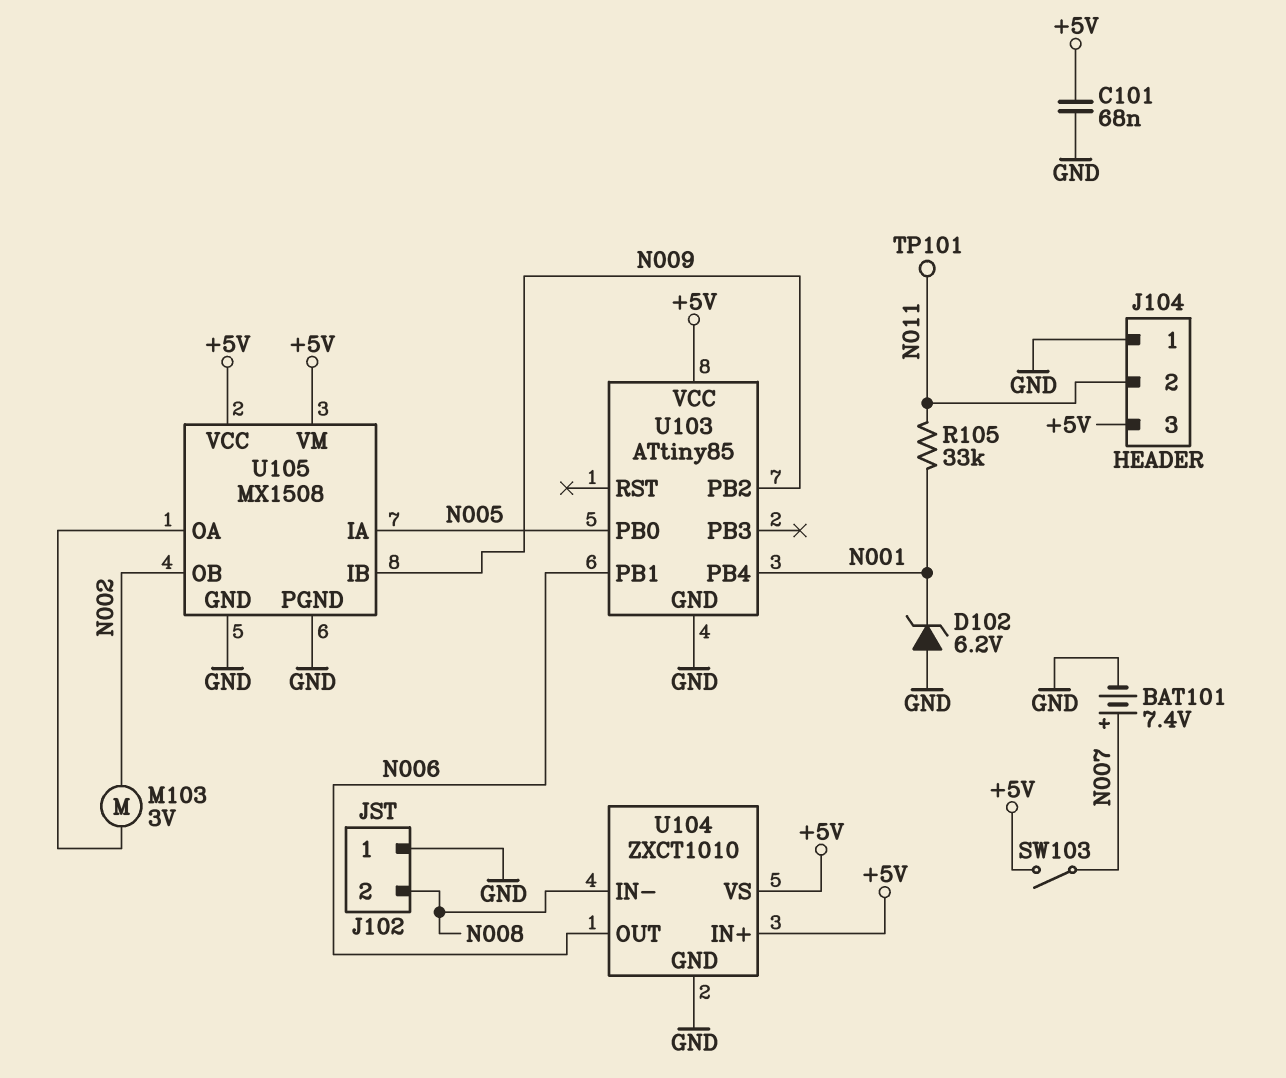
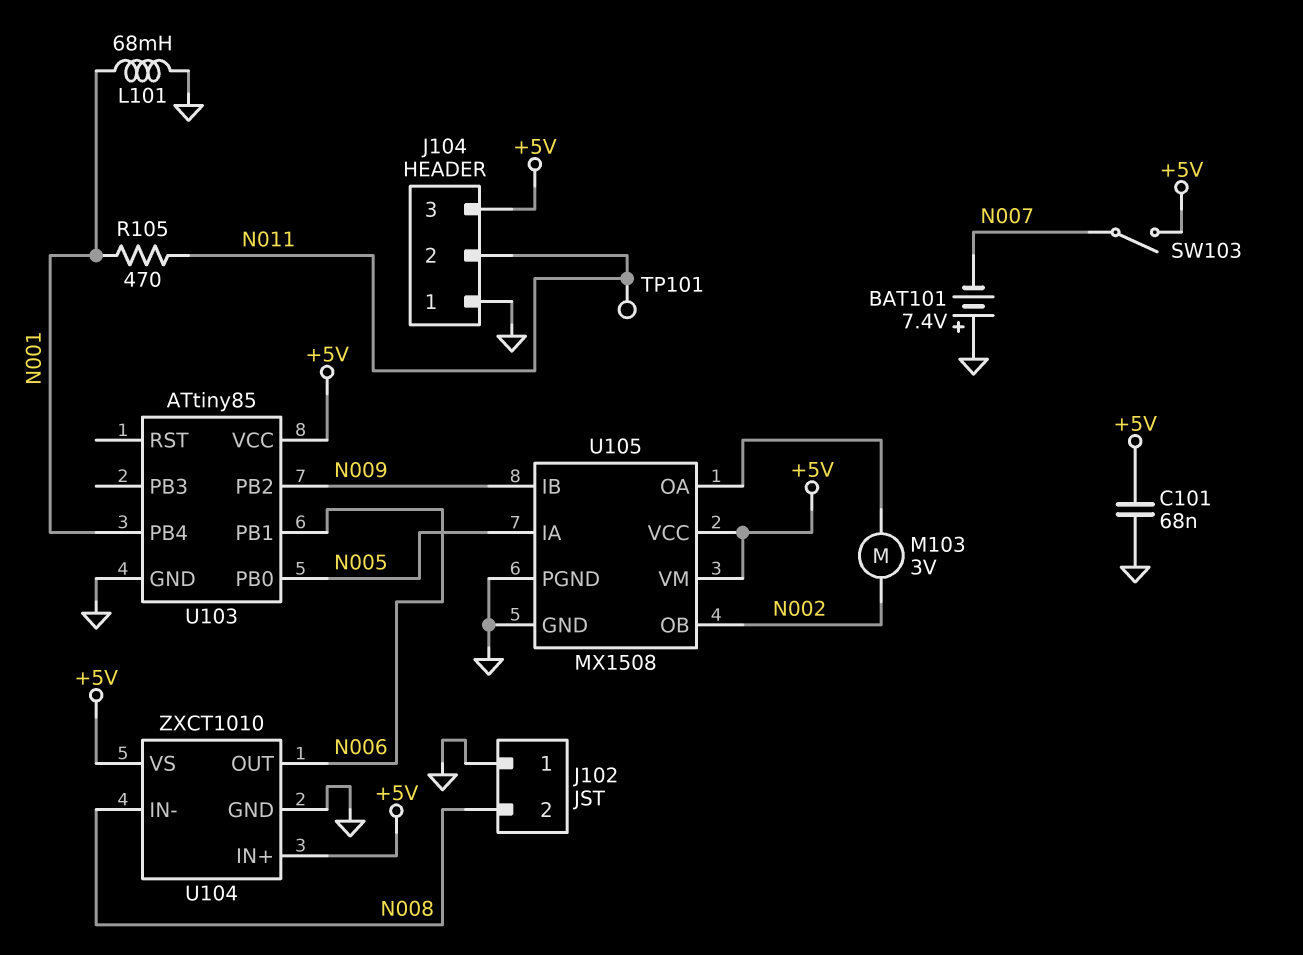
BAT101: 7.4V (plus N007, minus GND) -> 7.4V (plus GND, minus N007)
D102: zener 6.2V (A GND, K N001) -> none
L101: none -> 68mH (GND, N001)
R105: 33k (N001, N011) -> 470 (N001, N011)

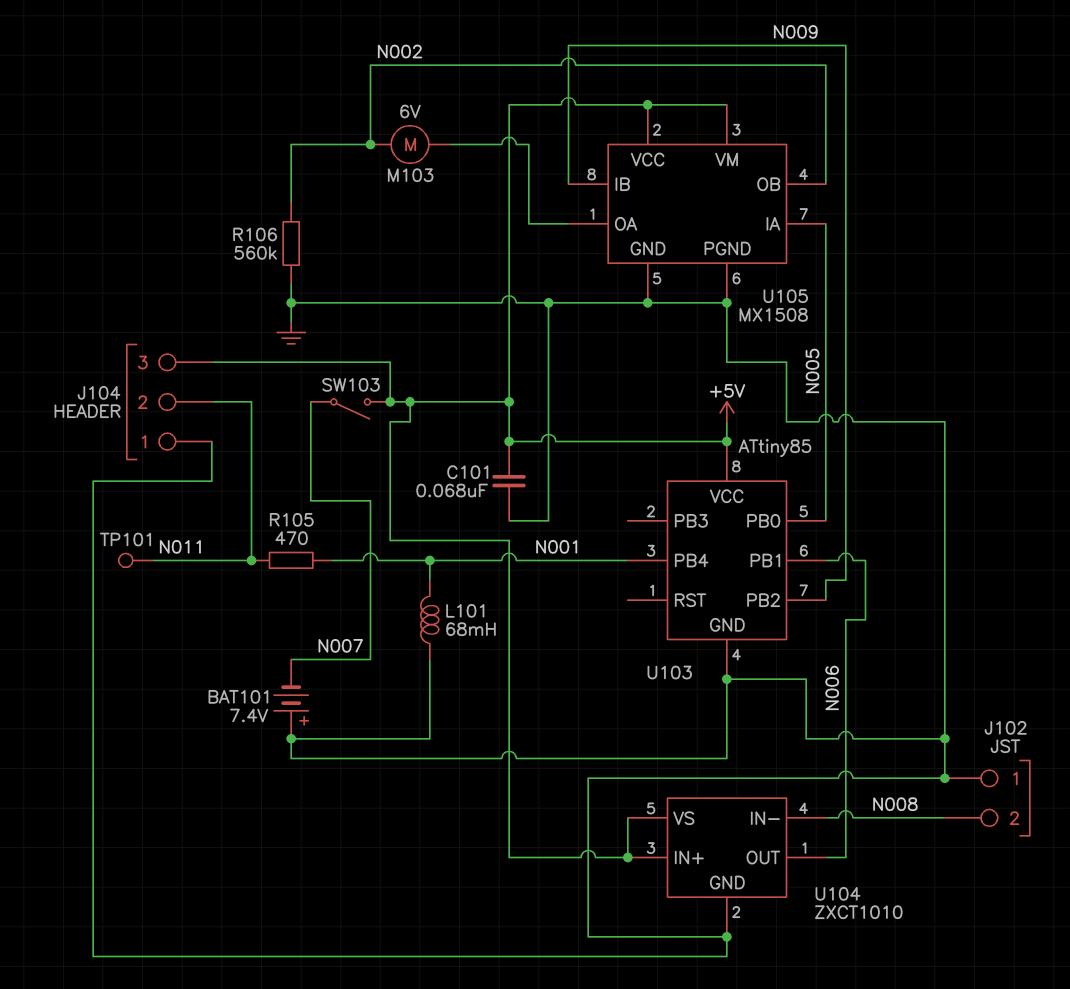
M103: motor 3V (N002, U105/OA) -> motor 6V (N002, U105/OA)
R106: none -> 560k (GND, N002)

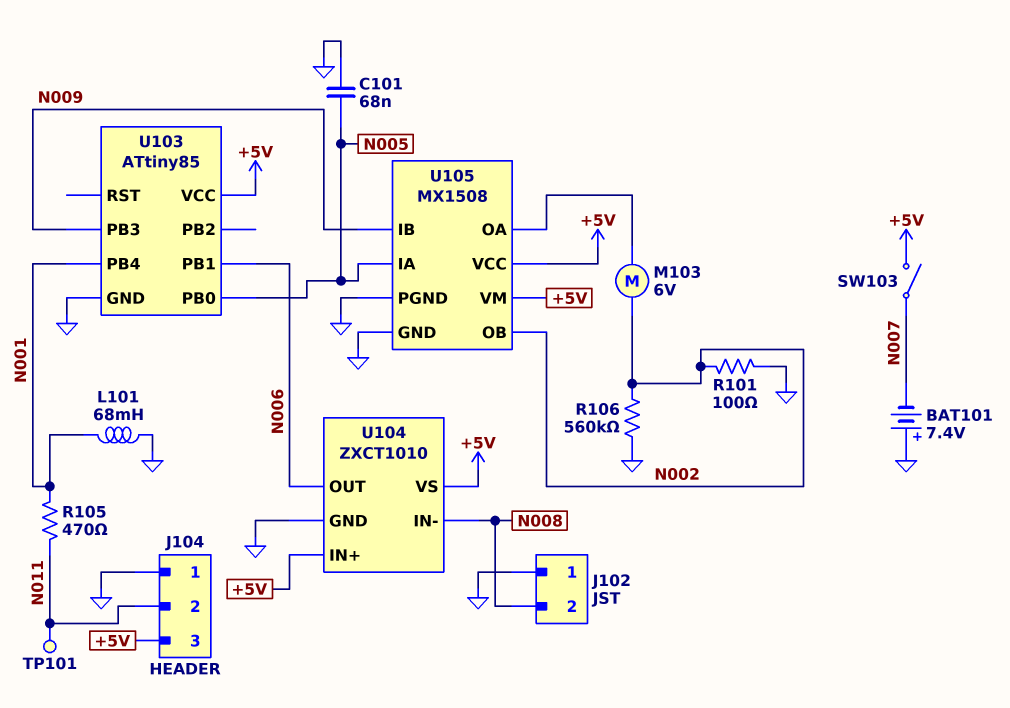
C101: 68nF (+5V, GND) -> 68nF (GND, N005)
R101: none -> 100 (GND, N002)
U103 pin PB2: N009 -> none
U103 pin PB3: none -> N009

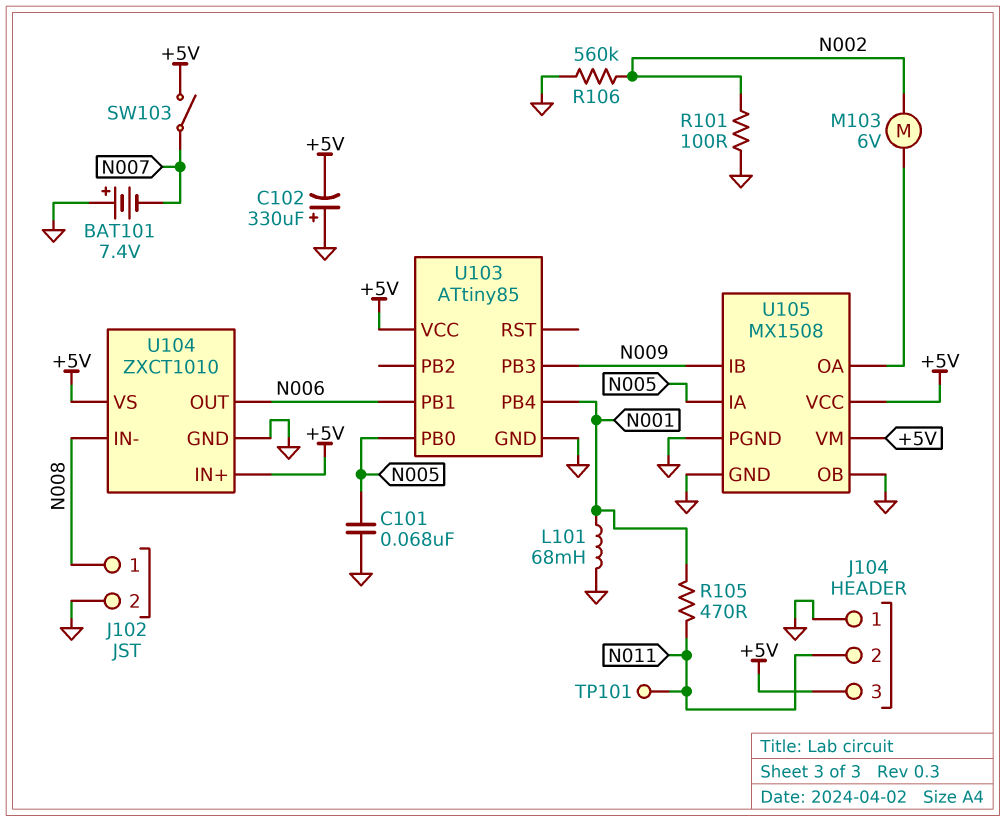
C102: none -> 330uF (plus GND, minus +5V)
J102 pin 1: GND -> N008
J102 pin 2: N008 -> GND
U105 pin OB: N002 -> GND

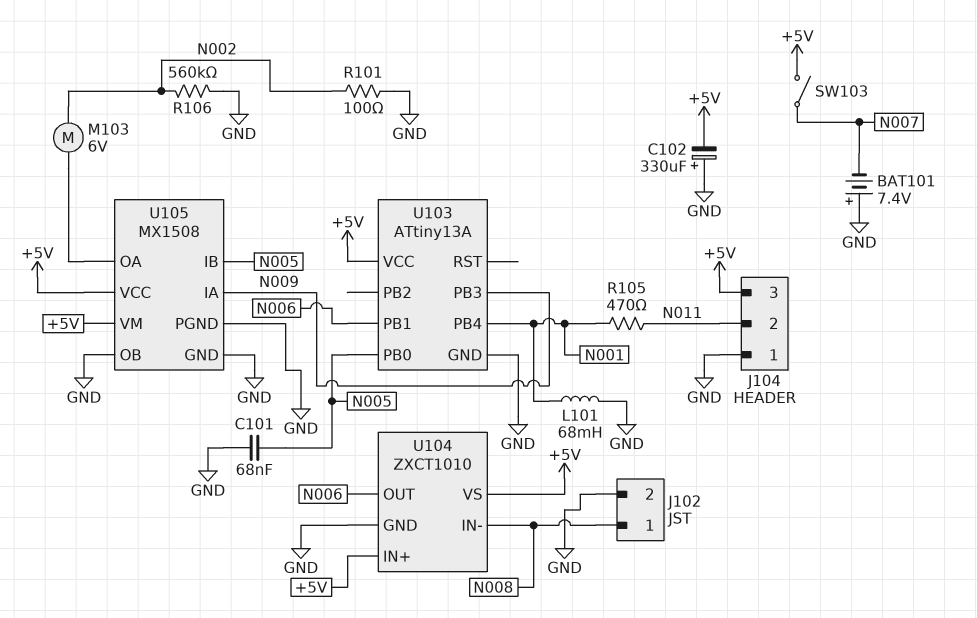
TP101: test point (N011) -> none
U103: ATtiny85 -> ATtiny13A
U105 pin IA: N005 -> N009
U105 pin IB: N009 -> N005

